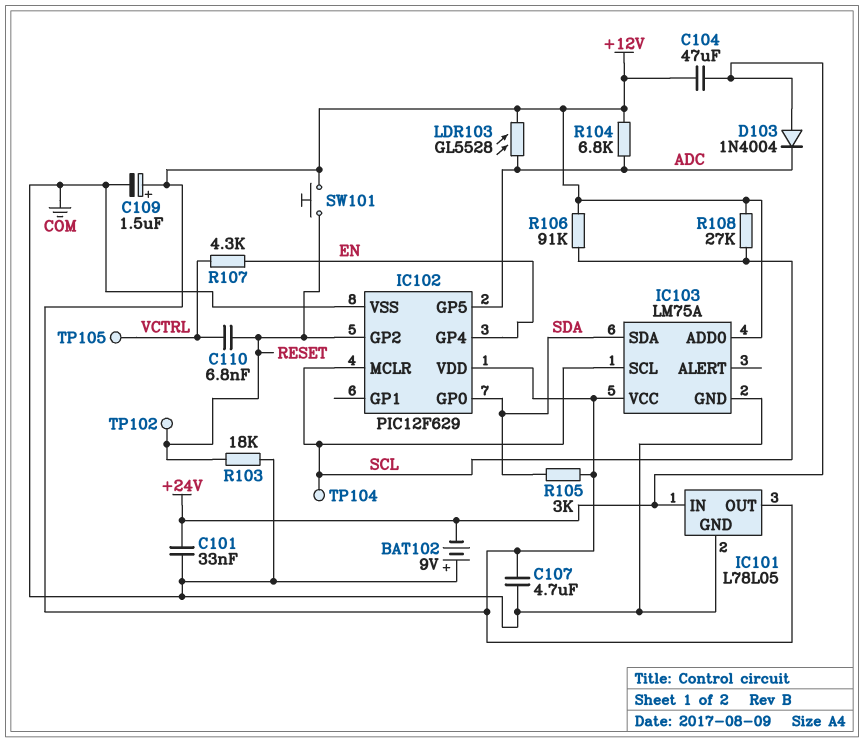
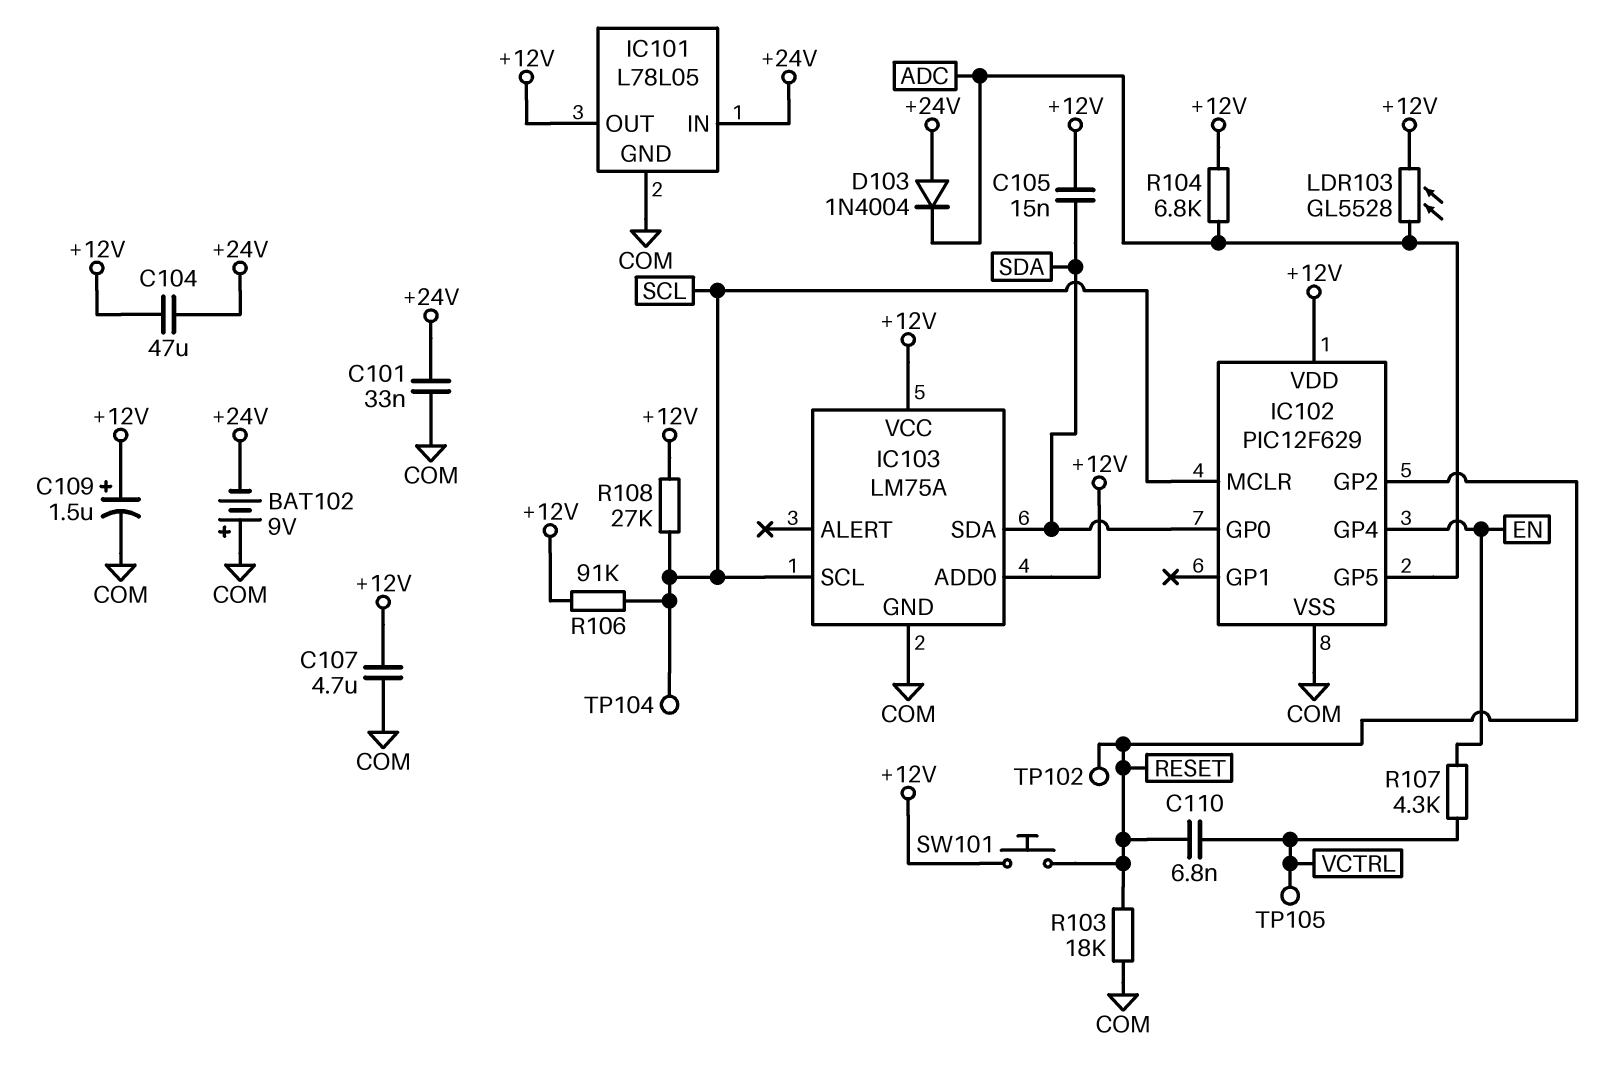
C105: none -> 15nF (+12V, SDA)
R105: 3k (+12V, SDA) -> none

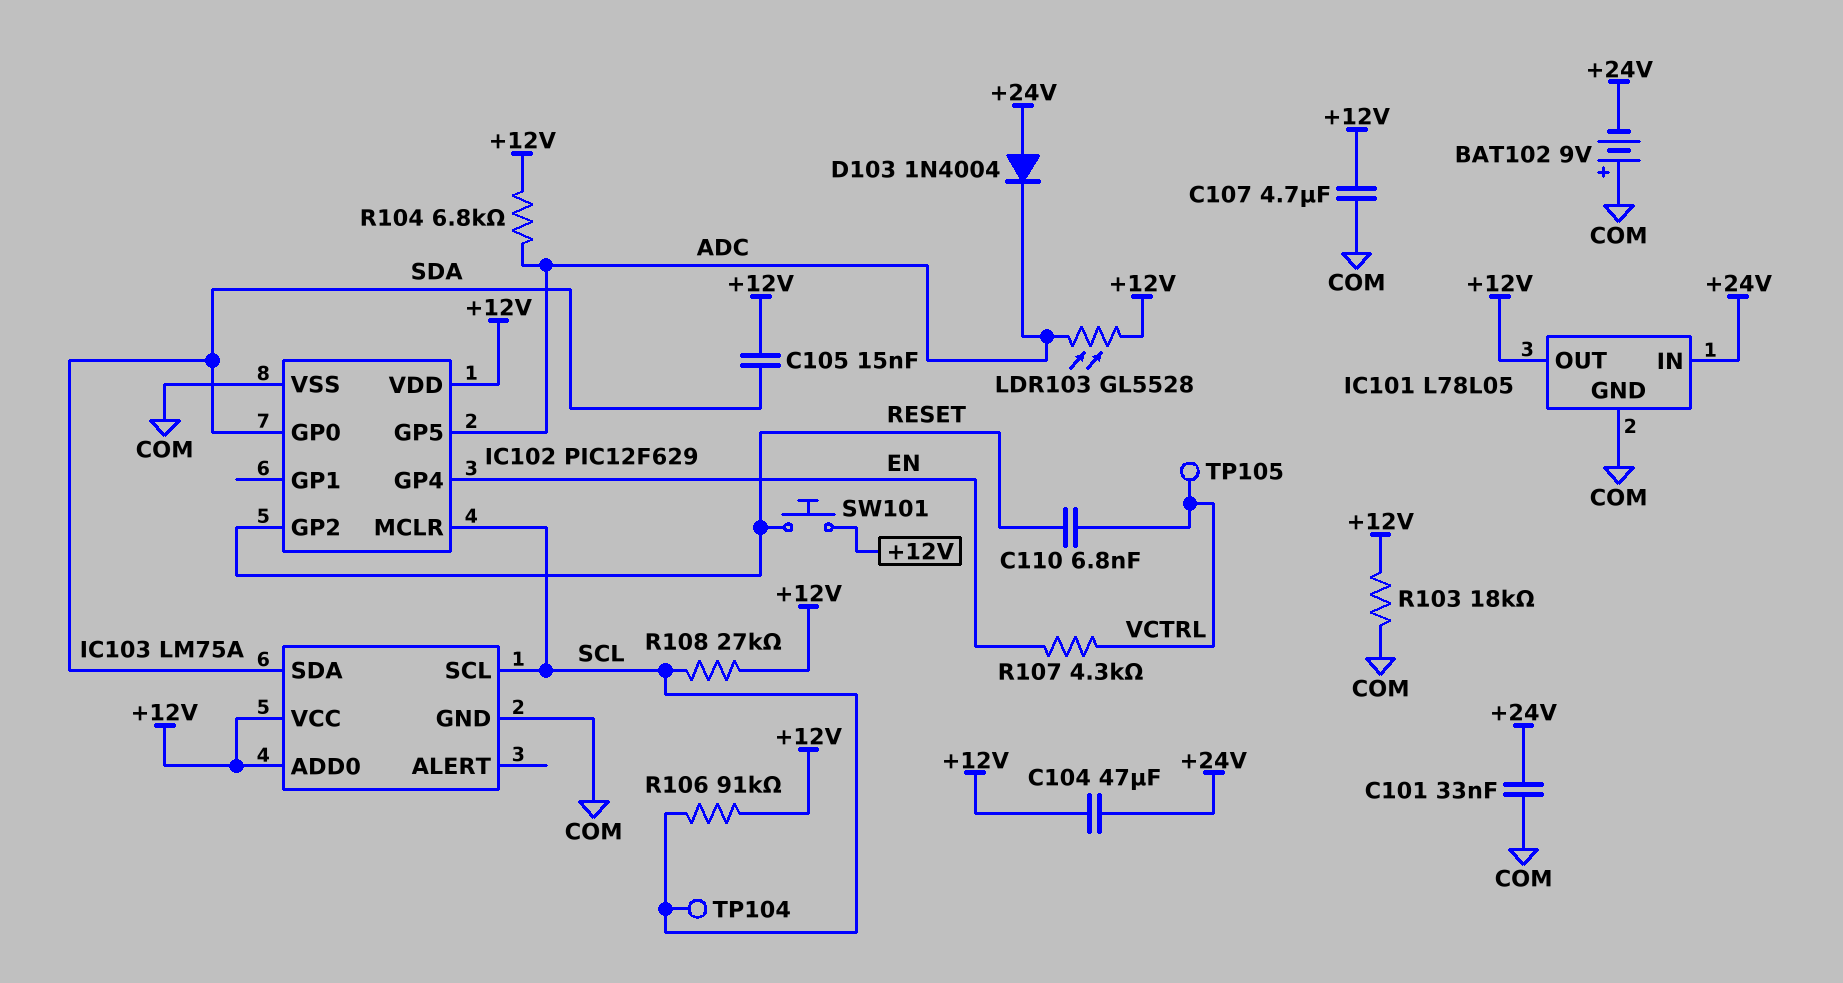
C109: 1.5uF (plus +12V, minus COM) -> none
R103: 18k (COM, RESET) -> 18k (+12V, COM)
TP102: test point (RESET) -> none

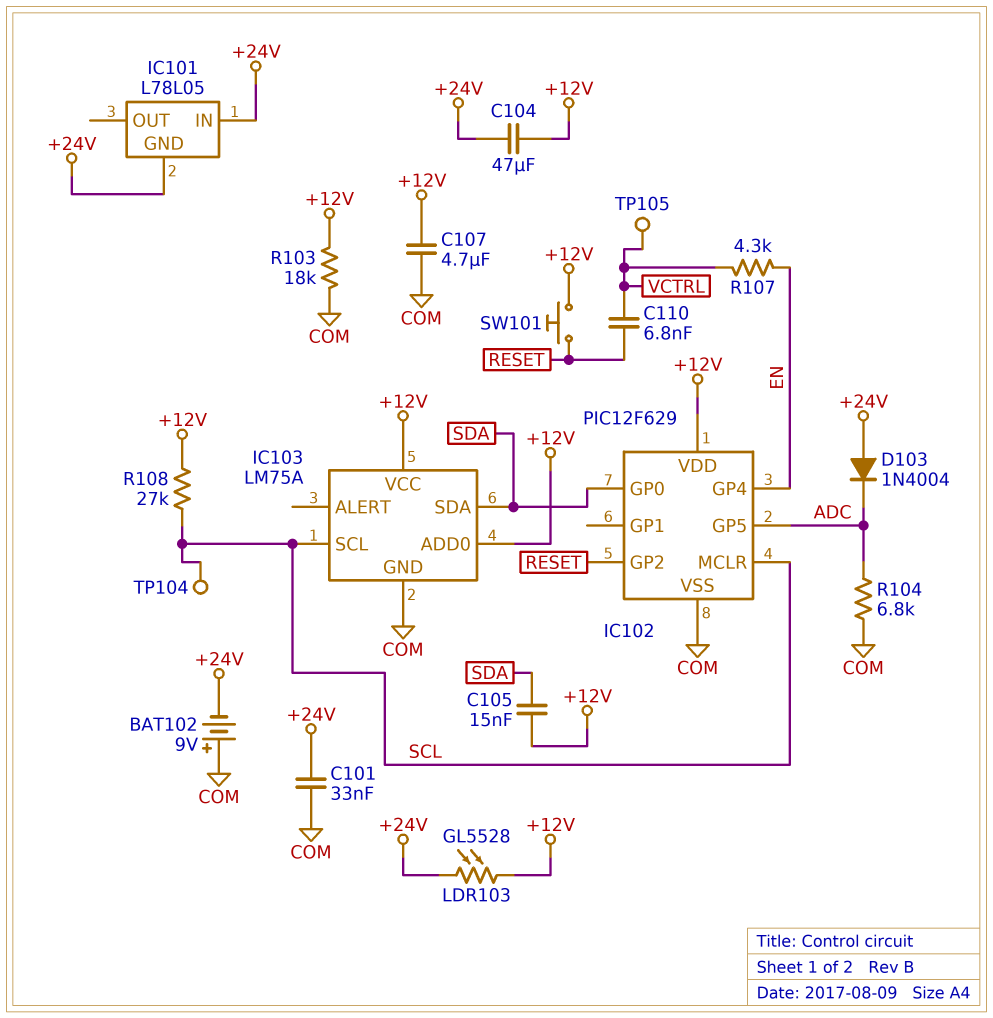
IC101 pin GND: COM -> +24V
IC101 pin OUT: +12V -> none
LDR103: GL5528 (+12V, ADC) -> GL5528 (+12V, +24V)
R104: 6.8k (+12V, ADC) -> 6.8k (ADC, COM)
R106: 91k (+12V, SCL) -> none

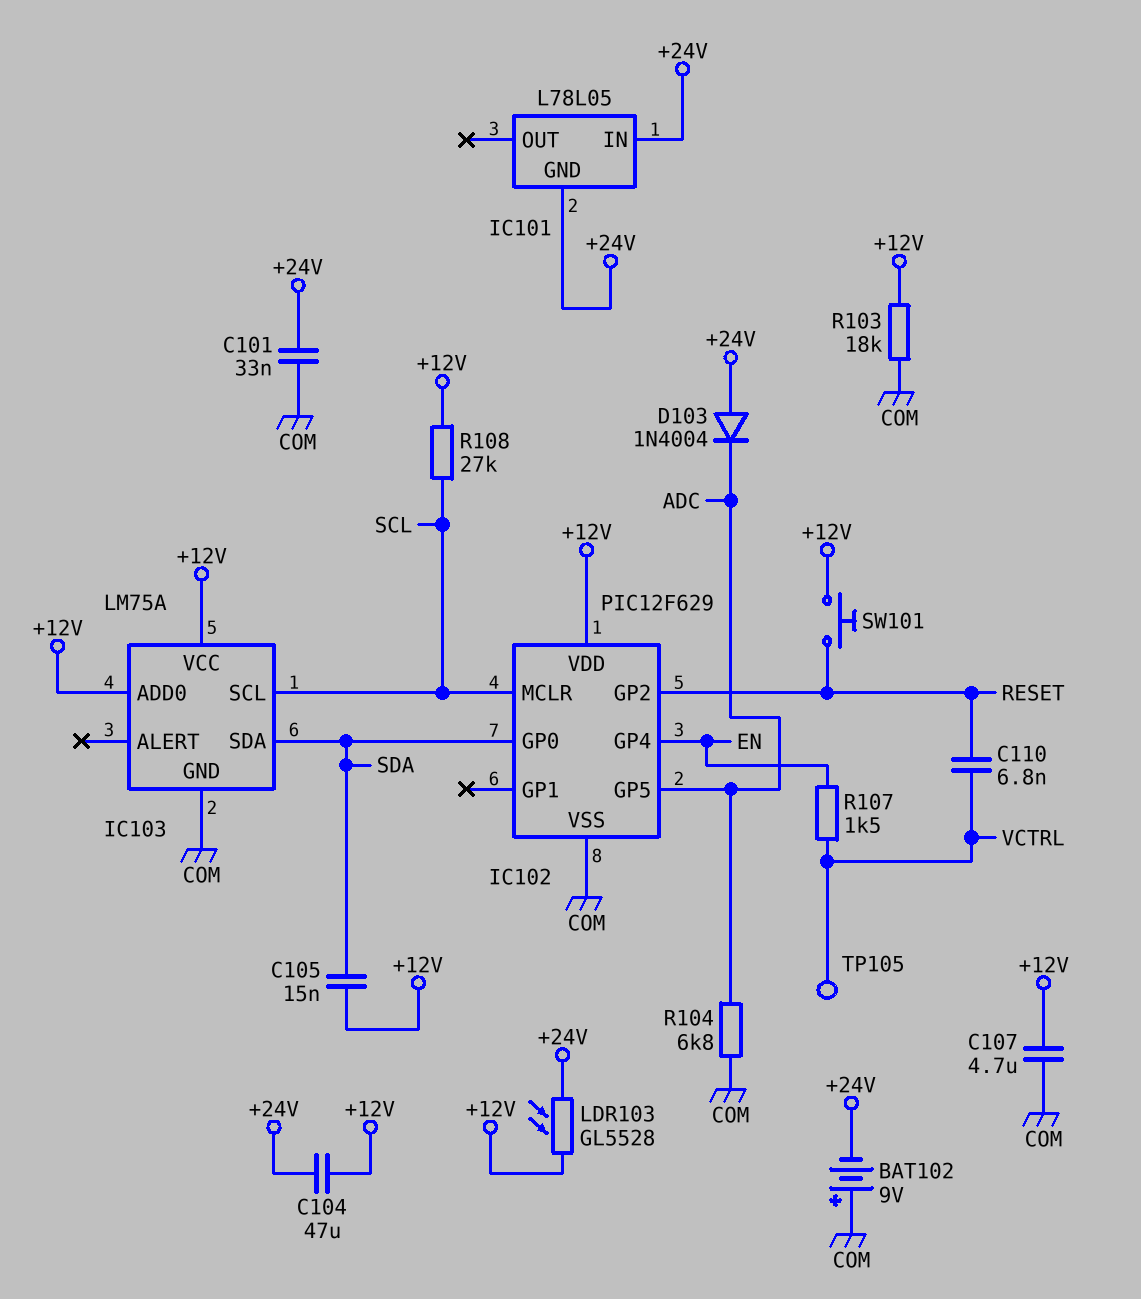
R107: 4.3k (EN, VCTRL) -> 1.5k (EN, VCTRL)
TP104: test point (SCL) -> none

